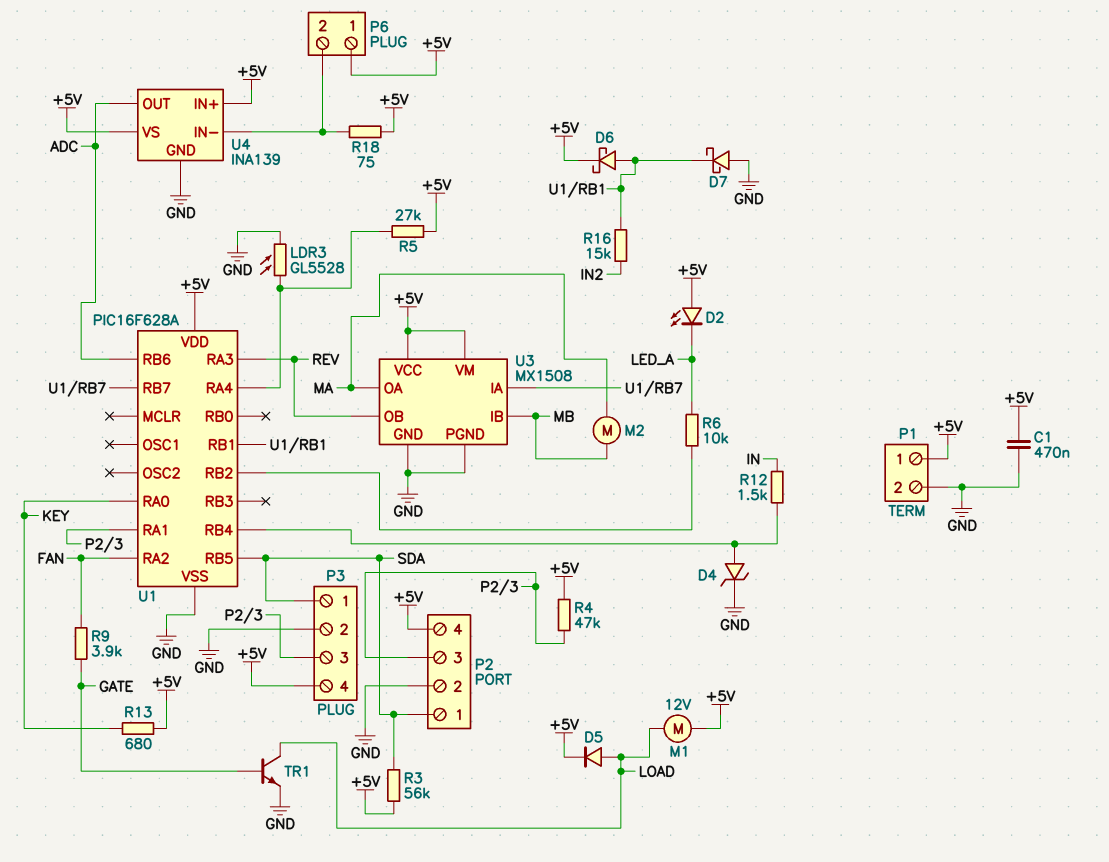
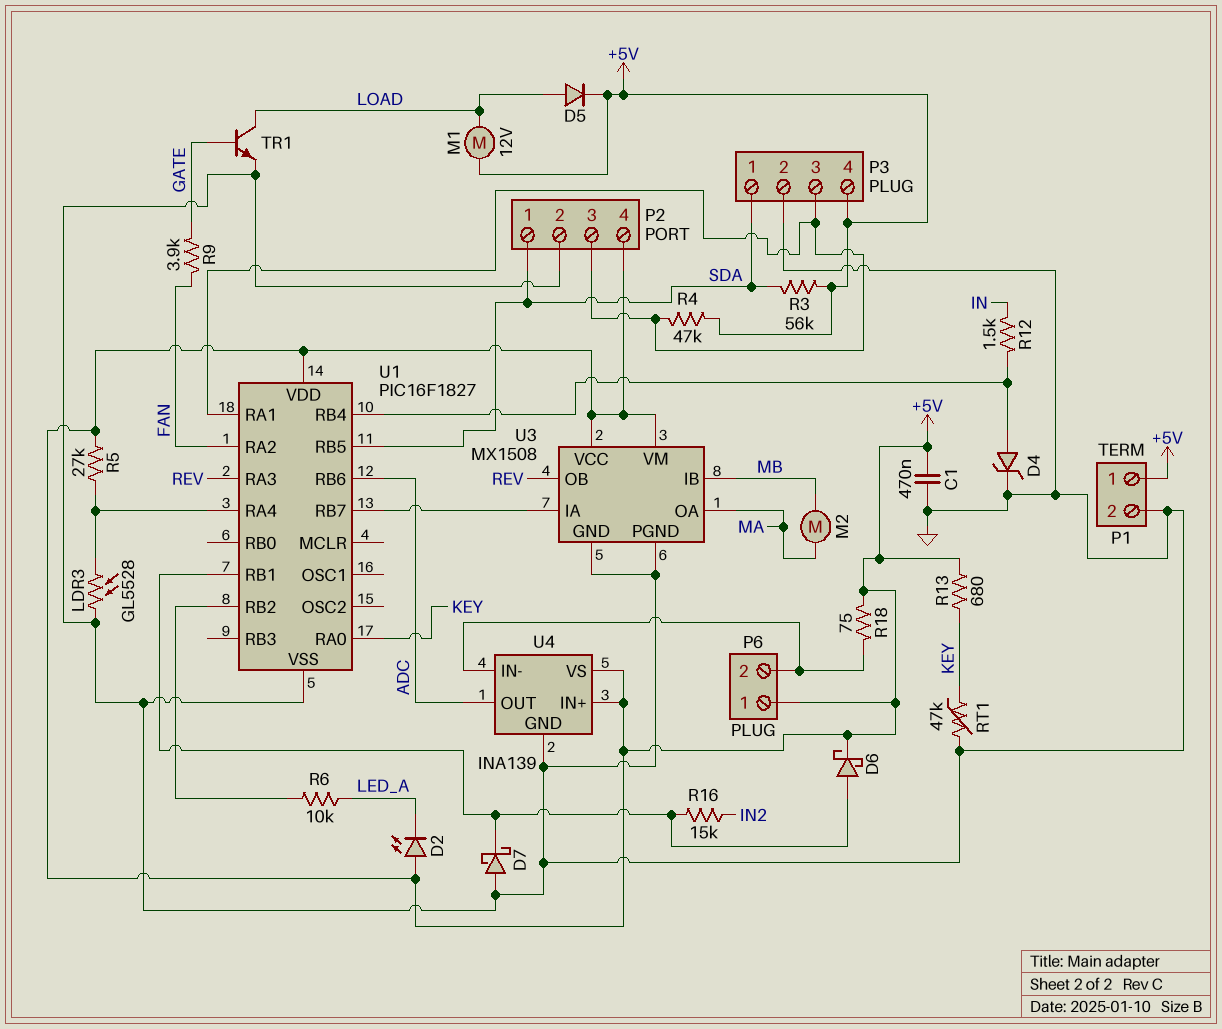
RT1: none -> 47k (GND, KEY)
U1: PIC16F628A -> PIC16F1827

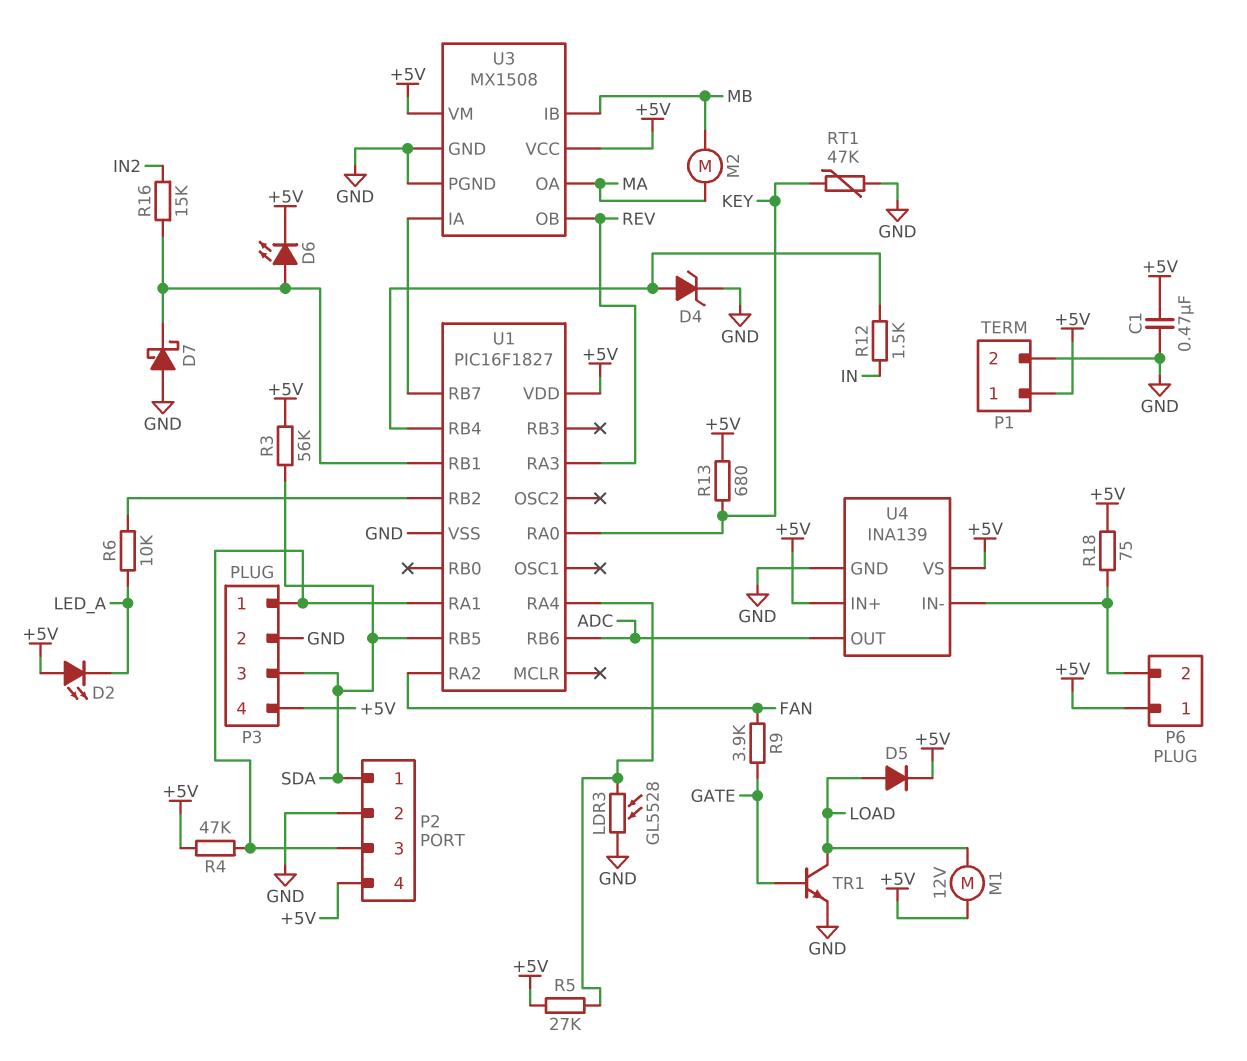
D6: schottky (A U1/RB1, K +5V) -> LED (A U1/RB1, K +5V)
P3 pin 1: SDA -> P2/3
P3 pin 3: P2/3 -> SDA

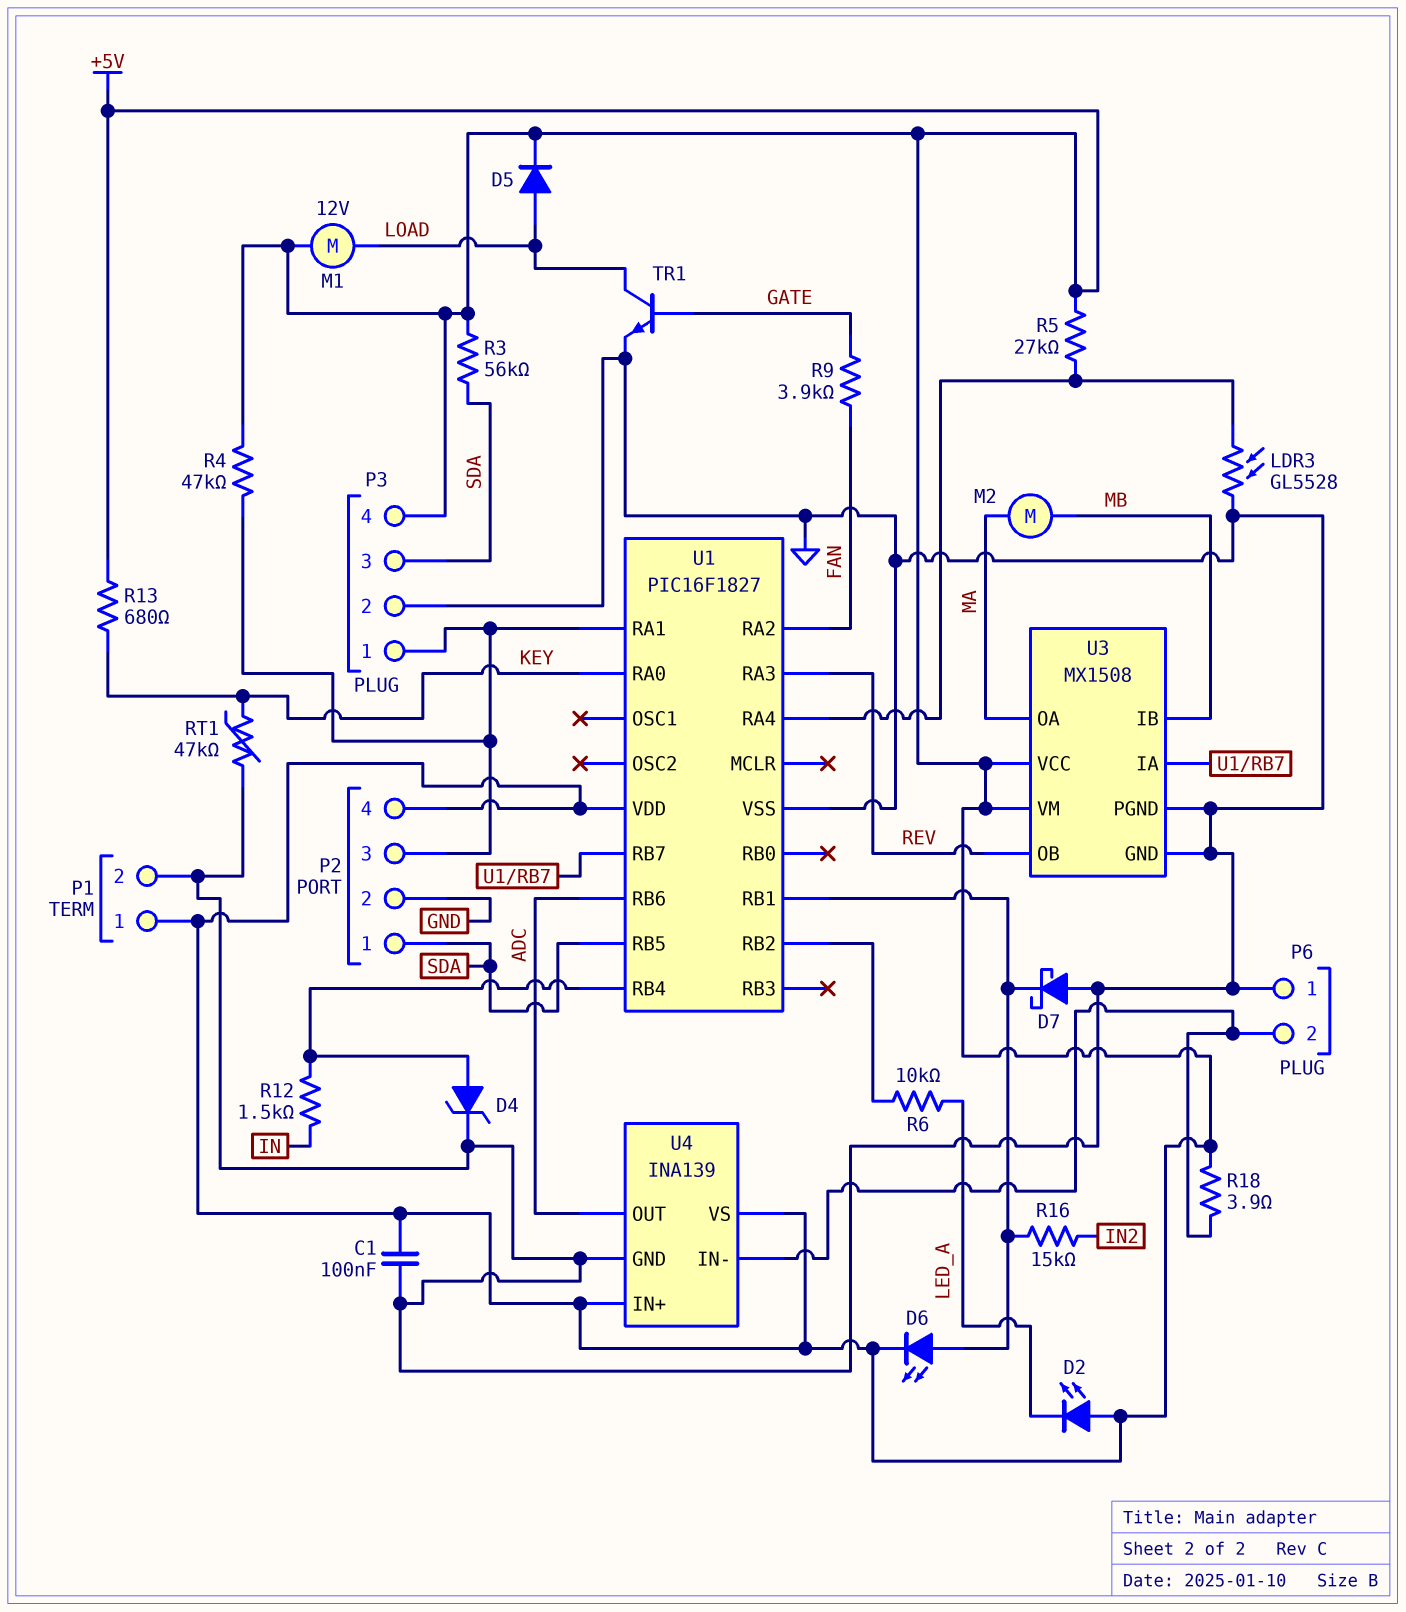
C1: 470nF (+5V, GND) -> 100nF (+5V, GND)
P6 pin 1: +5V -> GND
R18: 75 (+5V, P6/2) -> 3.9 (+5V, P6/2)

